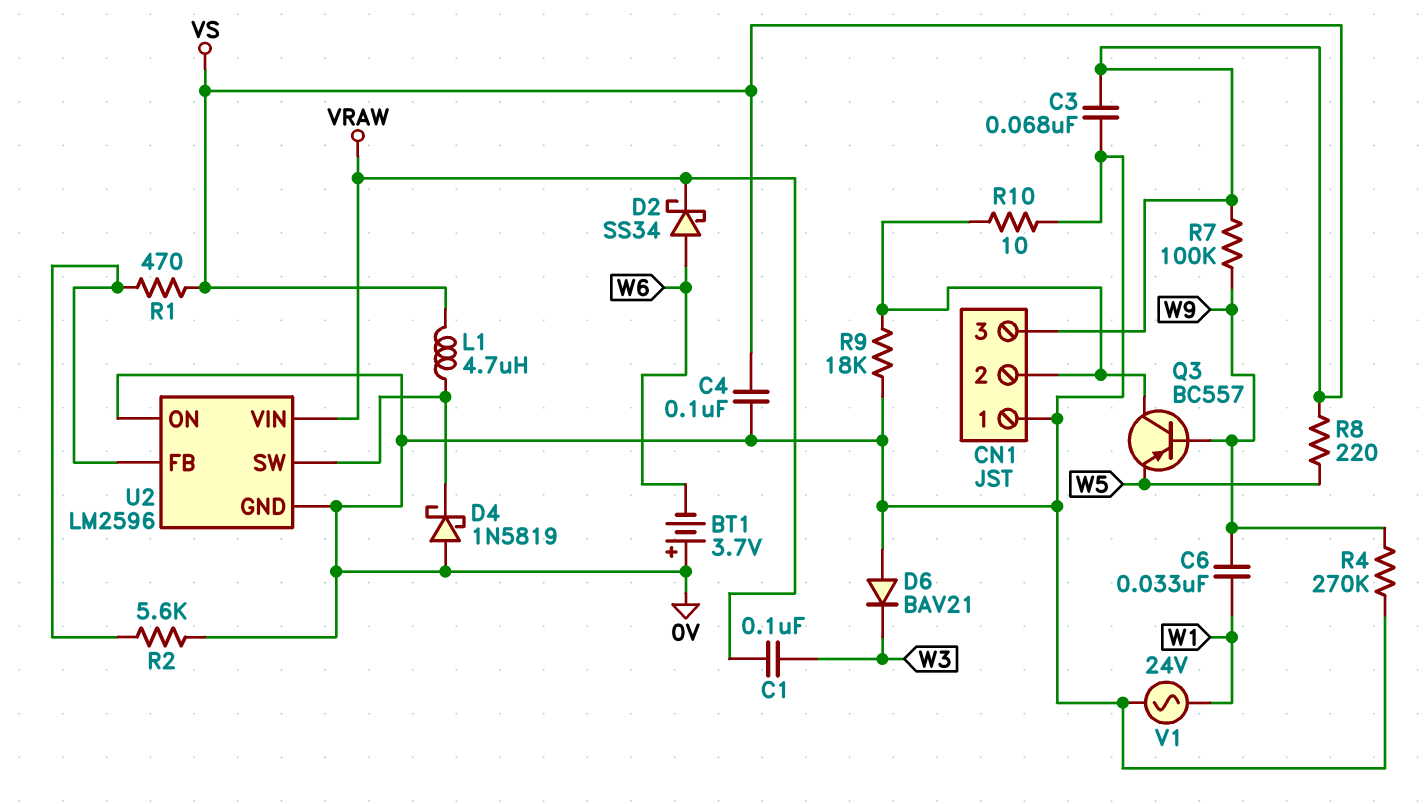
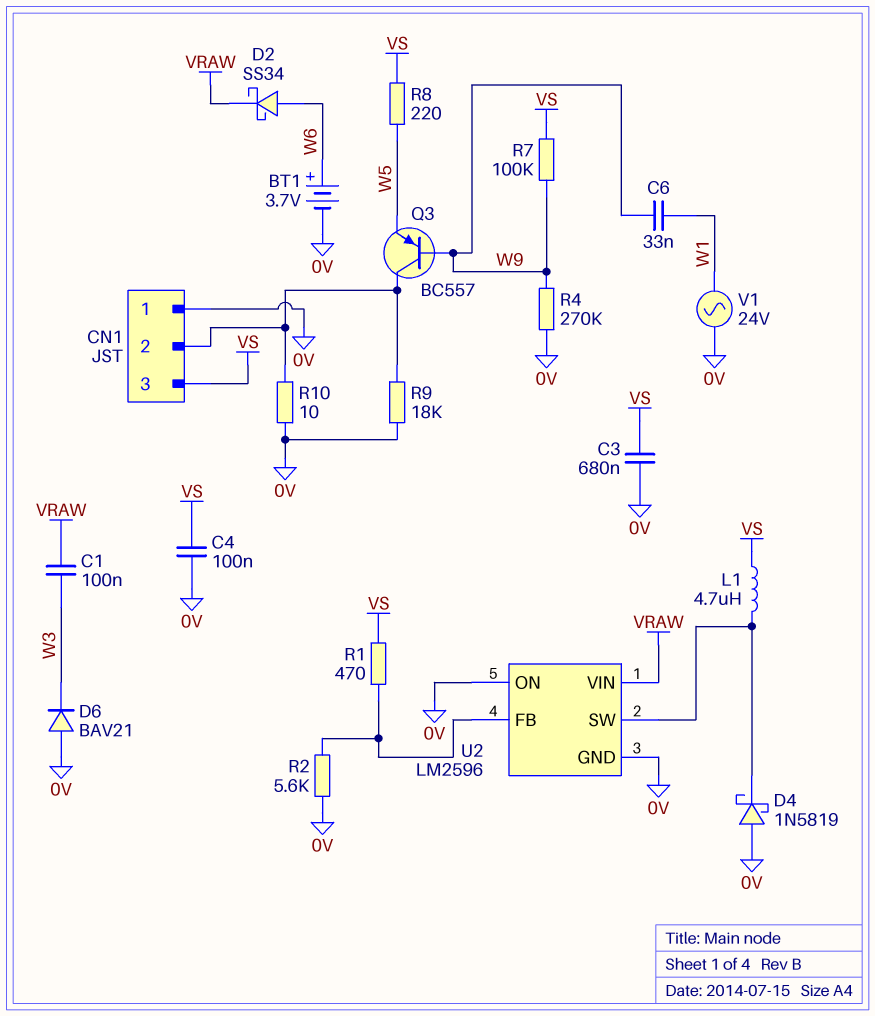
BT1: 3.7V (plus 0V, minus W6) -> 3.7V (plus W6, minus 0V)
C3: 68nF (0V, VS) -> 680nF (0V, VS)

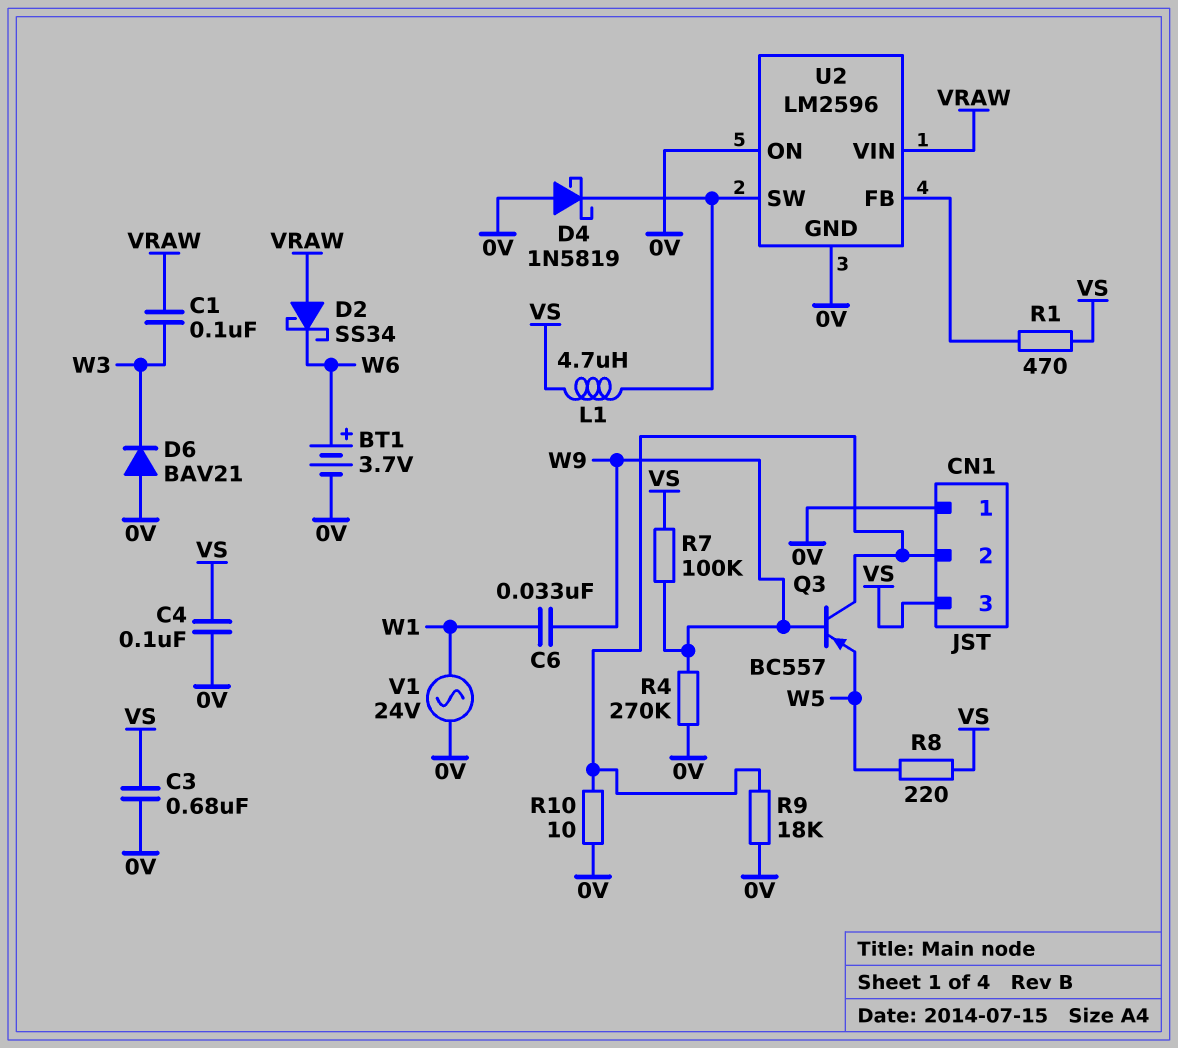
D2: schottky SS34 (A W6, K VRAW) -> schottky SS34 (A VRAW, K W6)
R2: 5.6k (0V, U2/FB) -> none

